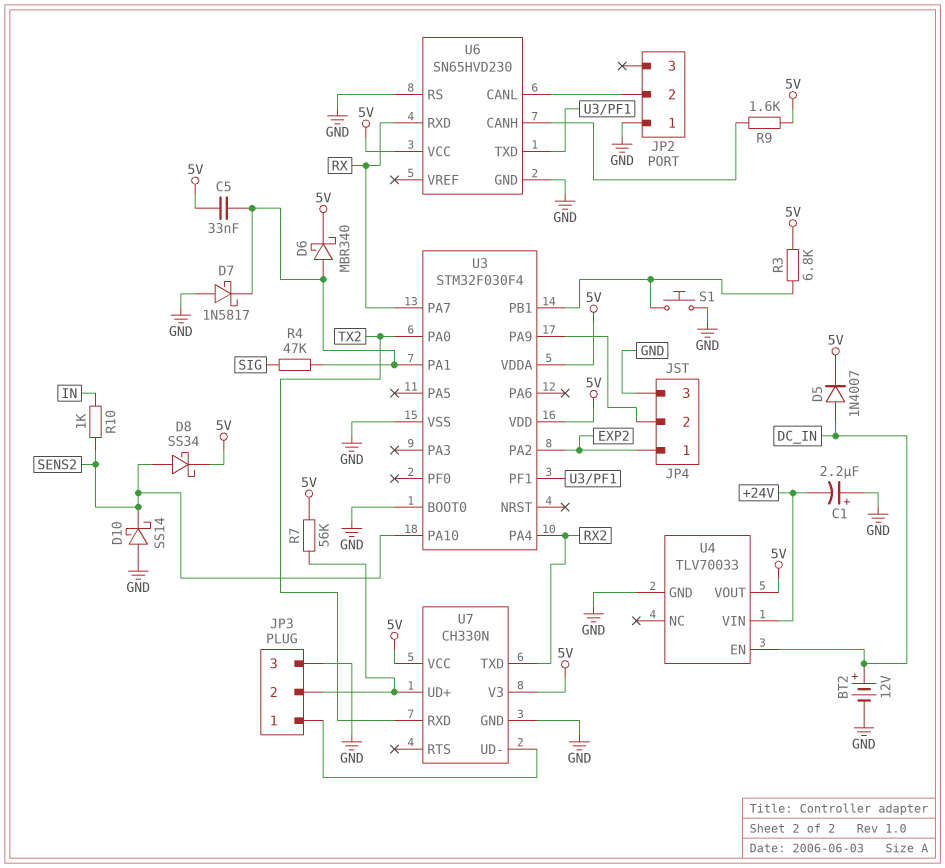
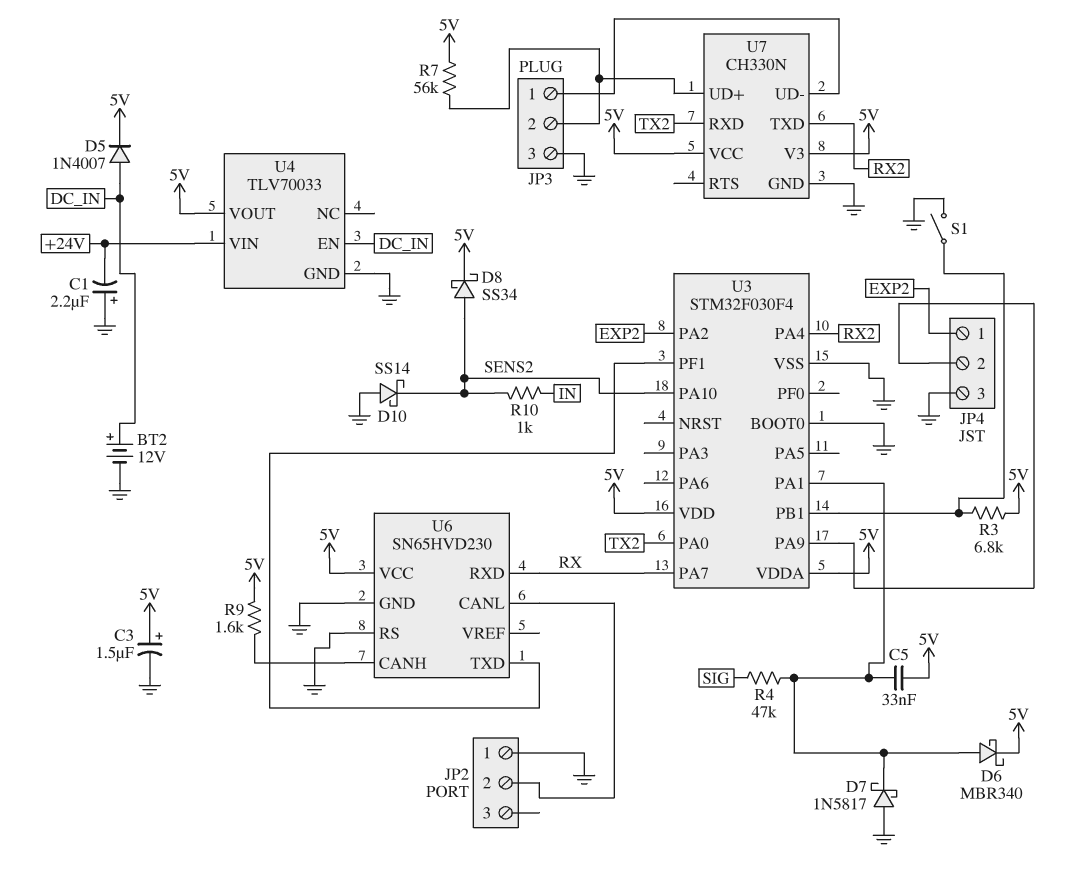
C3: none -> 1.5uF (plus 5V, minus GND)
S1: button (GND, U3/PB1) -> switch (GND, U3/PB1)

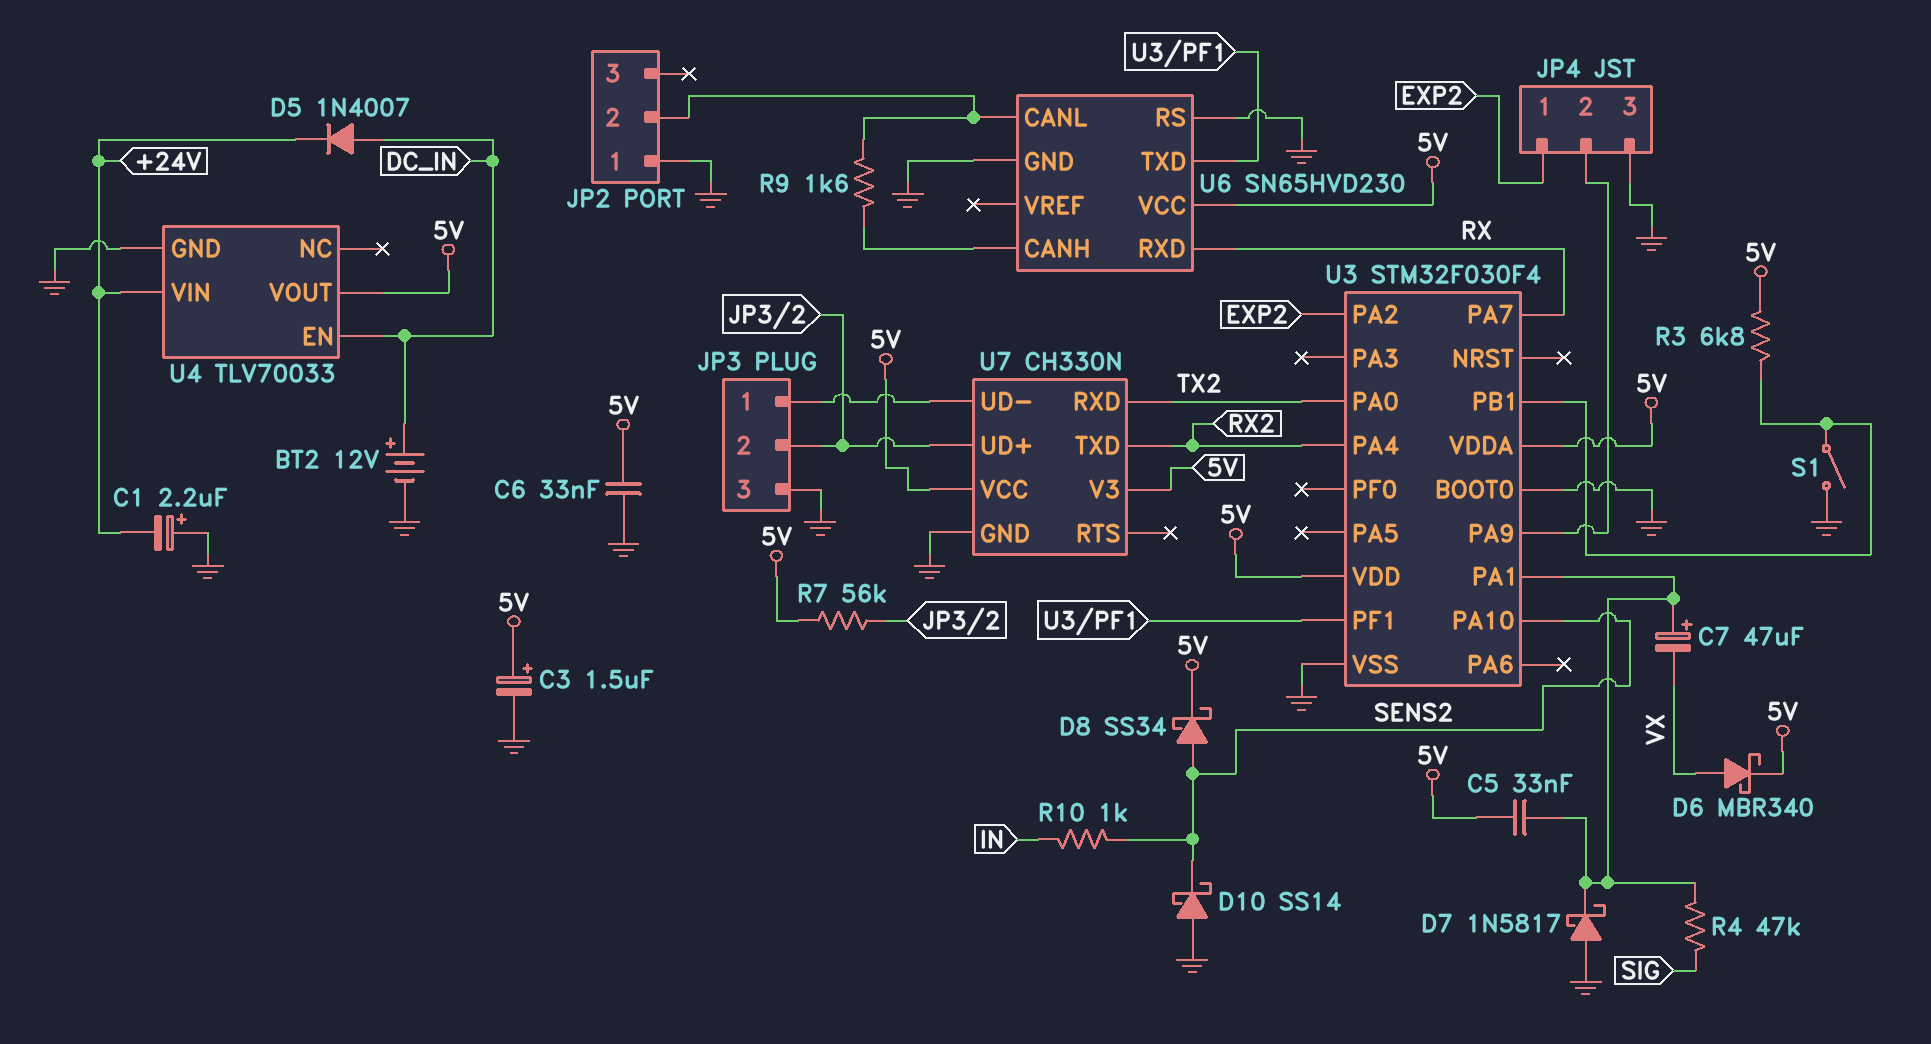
C6: none -> 33nF (5V, GND)
C7: none -> 47uF (plus U3/PA1, minus VX)
D5: diode 1N4007 (A DC_IN, K 5V) -> diode 1N4007 (A DC_IN, K +24V)
D6: schottky MBR340 (A U3/PA1, K 5V) -> schottky MBR340 (A VX, K 5V)
R9: 1.6k (5V, U6/CANH) -> 1.6k (JP2/2, U6/CANH)

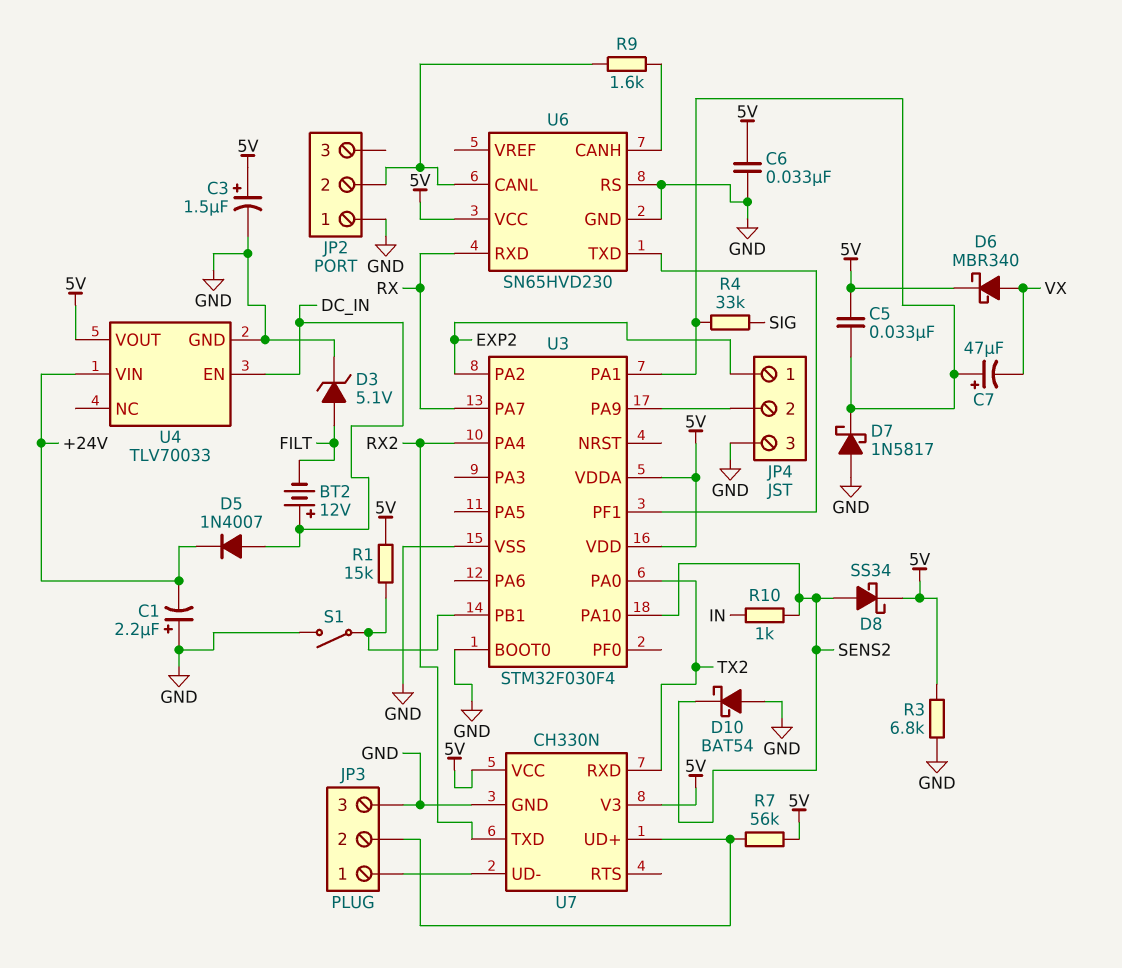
BT2: 12V (plus DC_IN, minus GND) -> 12V (plus DC_IN, minus FILT)
D3: none -> zener 5.1V (A FILT, K GND)
D10: schottky SS14 (A GND, K SENS2) -> schottky BAT54 (A GND, K SENS2)
R1: none -> 15k (5V, U3/PB1)
R3: 6.8k (5V, U3/PB1) -> 6.8k (5V, GND)
R4: 47k (SIG, U3/PA1) -> 33k (SIG, U3/PA1)

